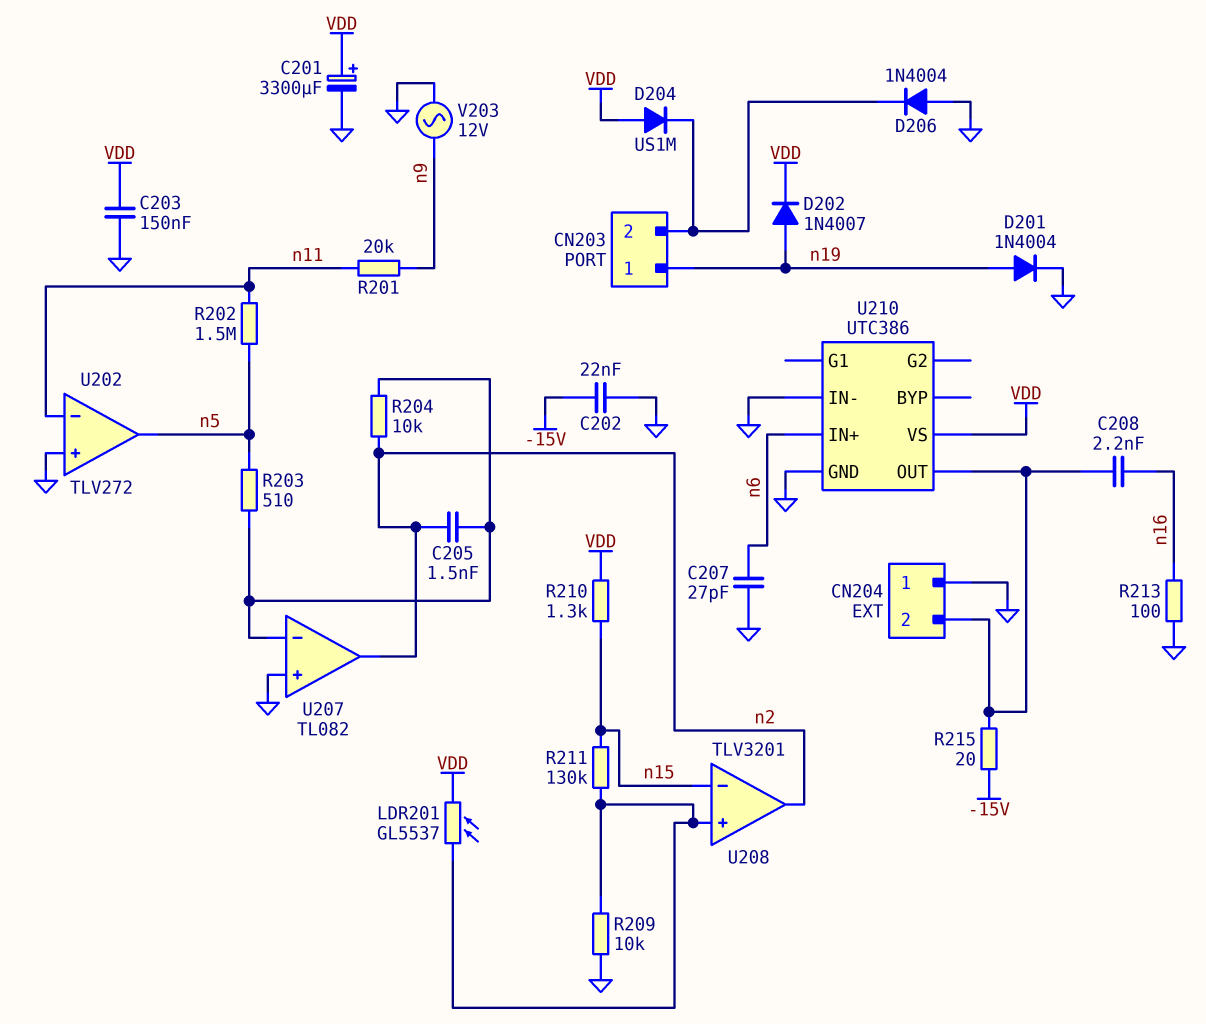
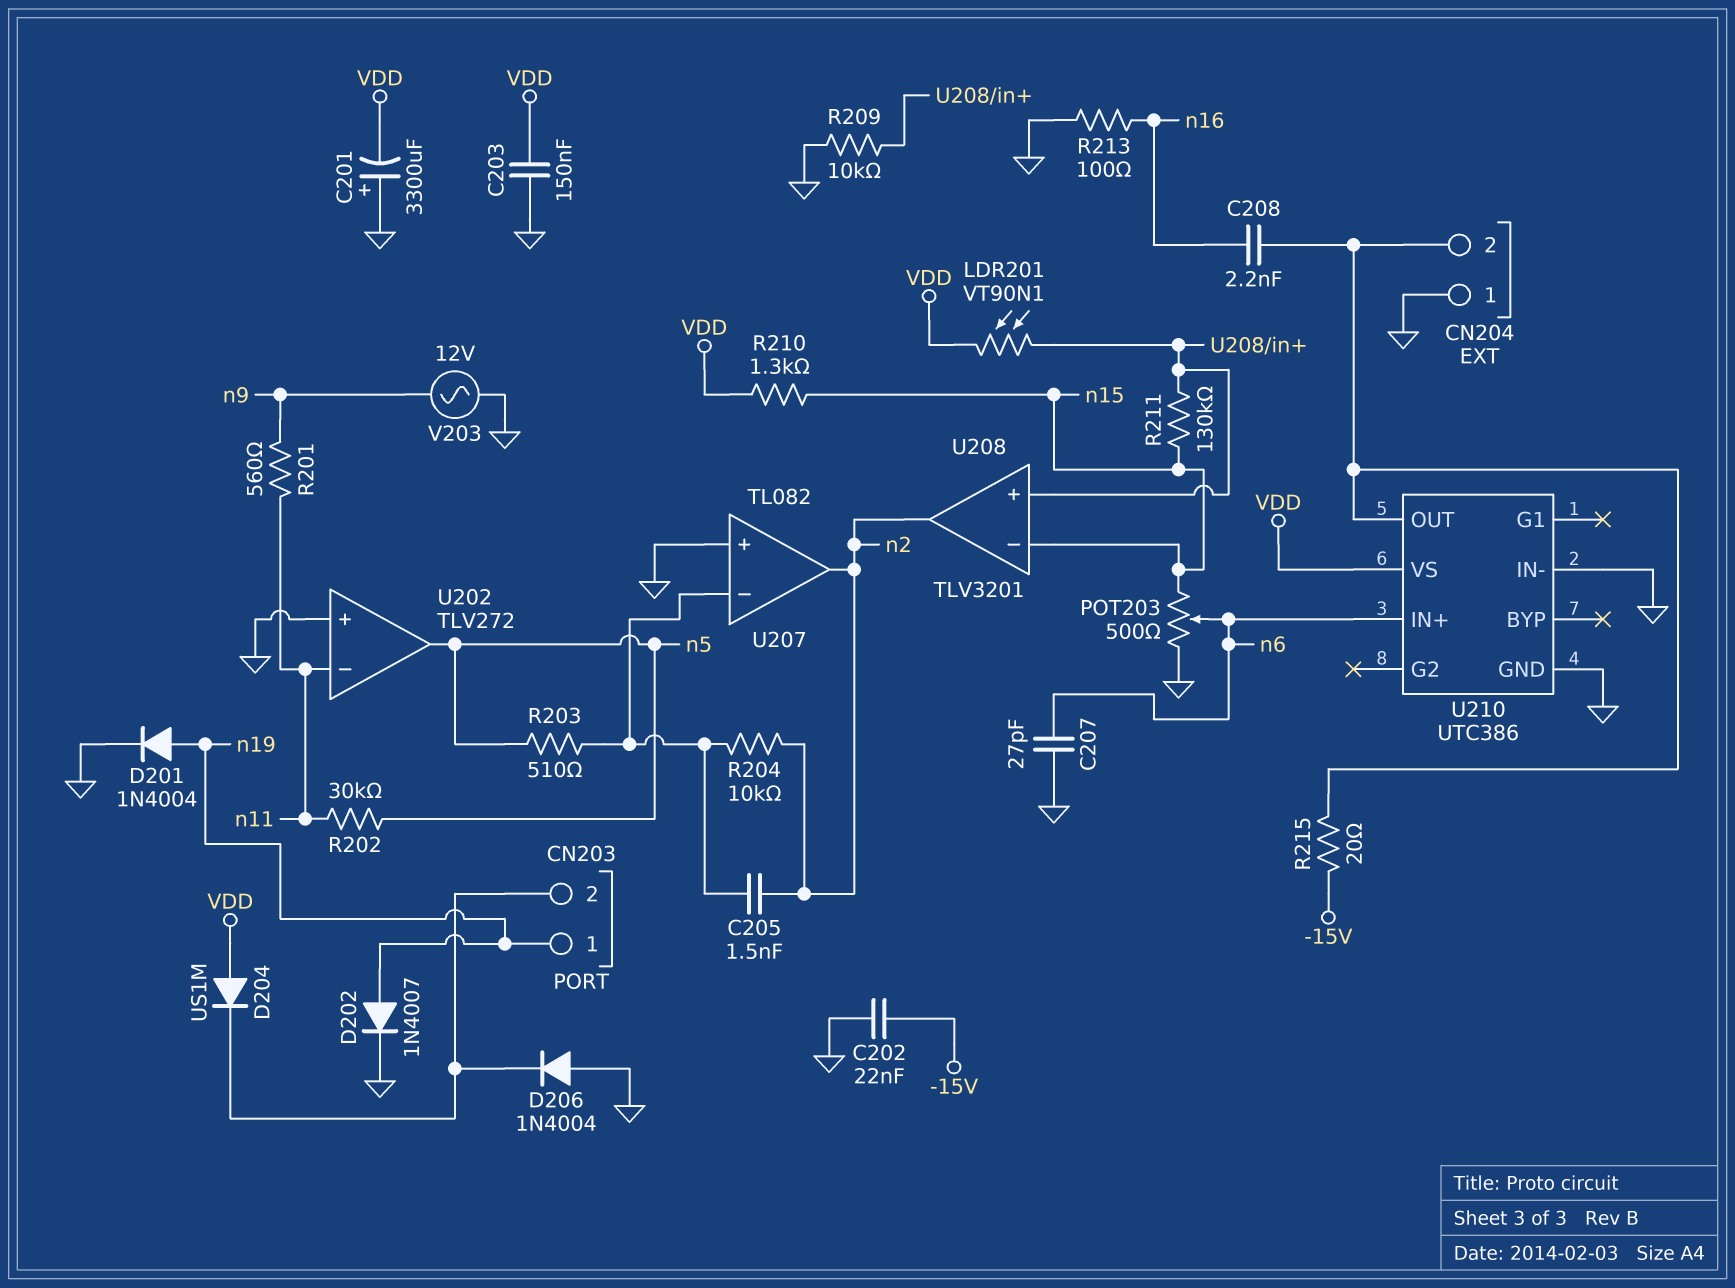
C201: 3300uF (plus VDD, minus GND) -> 3300uF (plus GND, minus VDD)
D202: diode 1N4007 (A n19, K VDD) -> diode 1N4007 (A n19, K GND)
LDR201: GL5537 (U208/in+, VDD) -> VT90N1 (U208/in+, VDD)
POT203: none -> 500 (GND, n15, wiper n6)
R201: 20k (n9, n11) -> 560 (n9, n11)
R202: 1.5M (n5, n11) -> 30k (n5, n11)

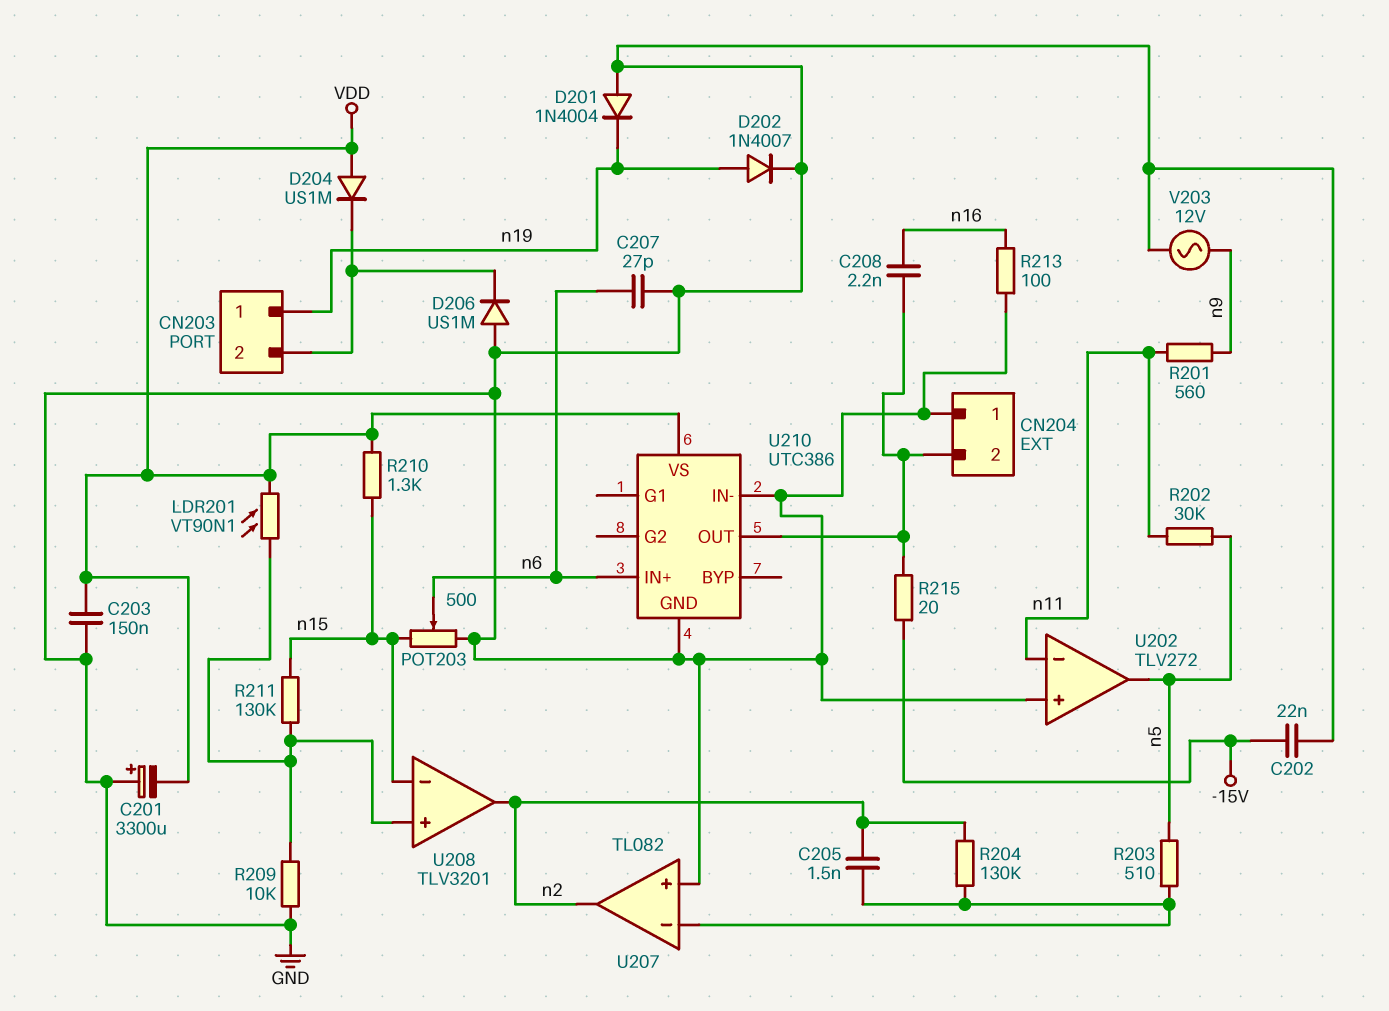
D201: diode 1N4004 (A n19, K GND) -> diode 1N4004 (A GND, K n19)
D206: diode 1N4004 (A GND, K CN203/2) -> diode US1M (A GND, K CN203/2)
R204: 10k (U207/in-, n2) -> 130k (U207/in-, n2)

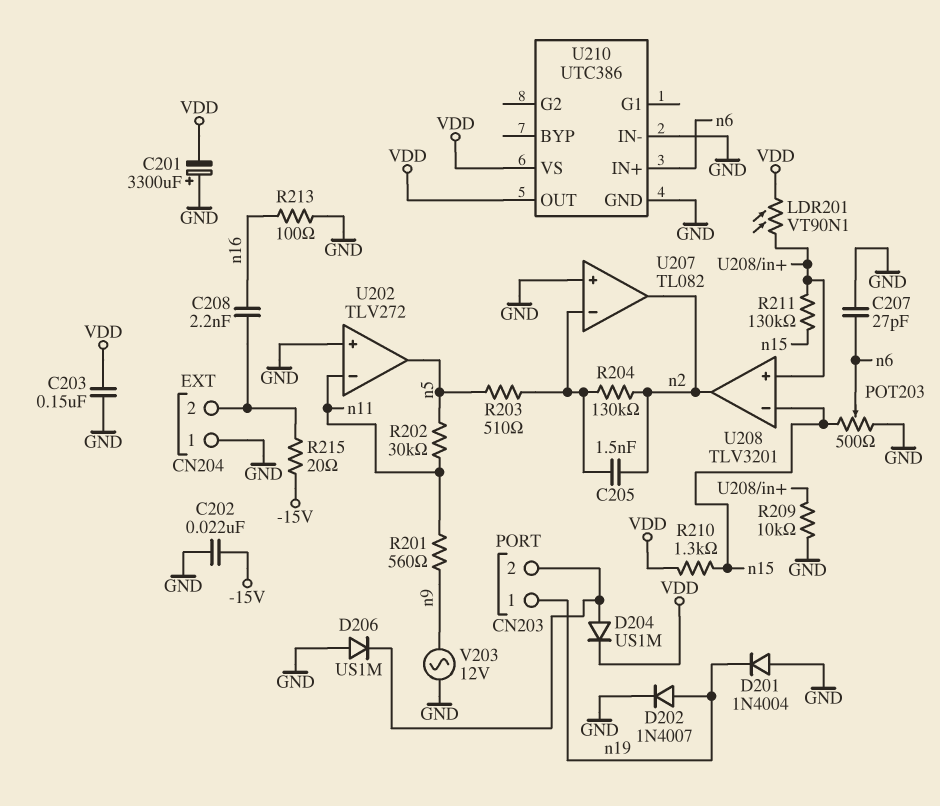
D204: diode US1M (A VDD, K CN203/2) -> diode US1M (A CN203/2, K VDD)
U210 pin OUT: CN204/2 -> VDD

